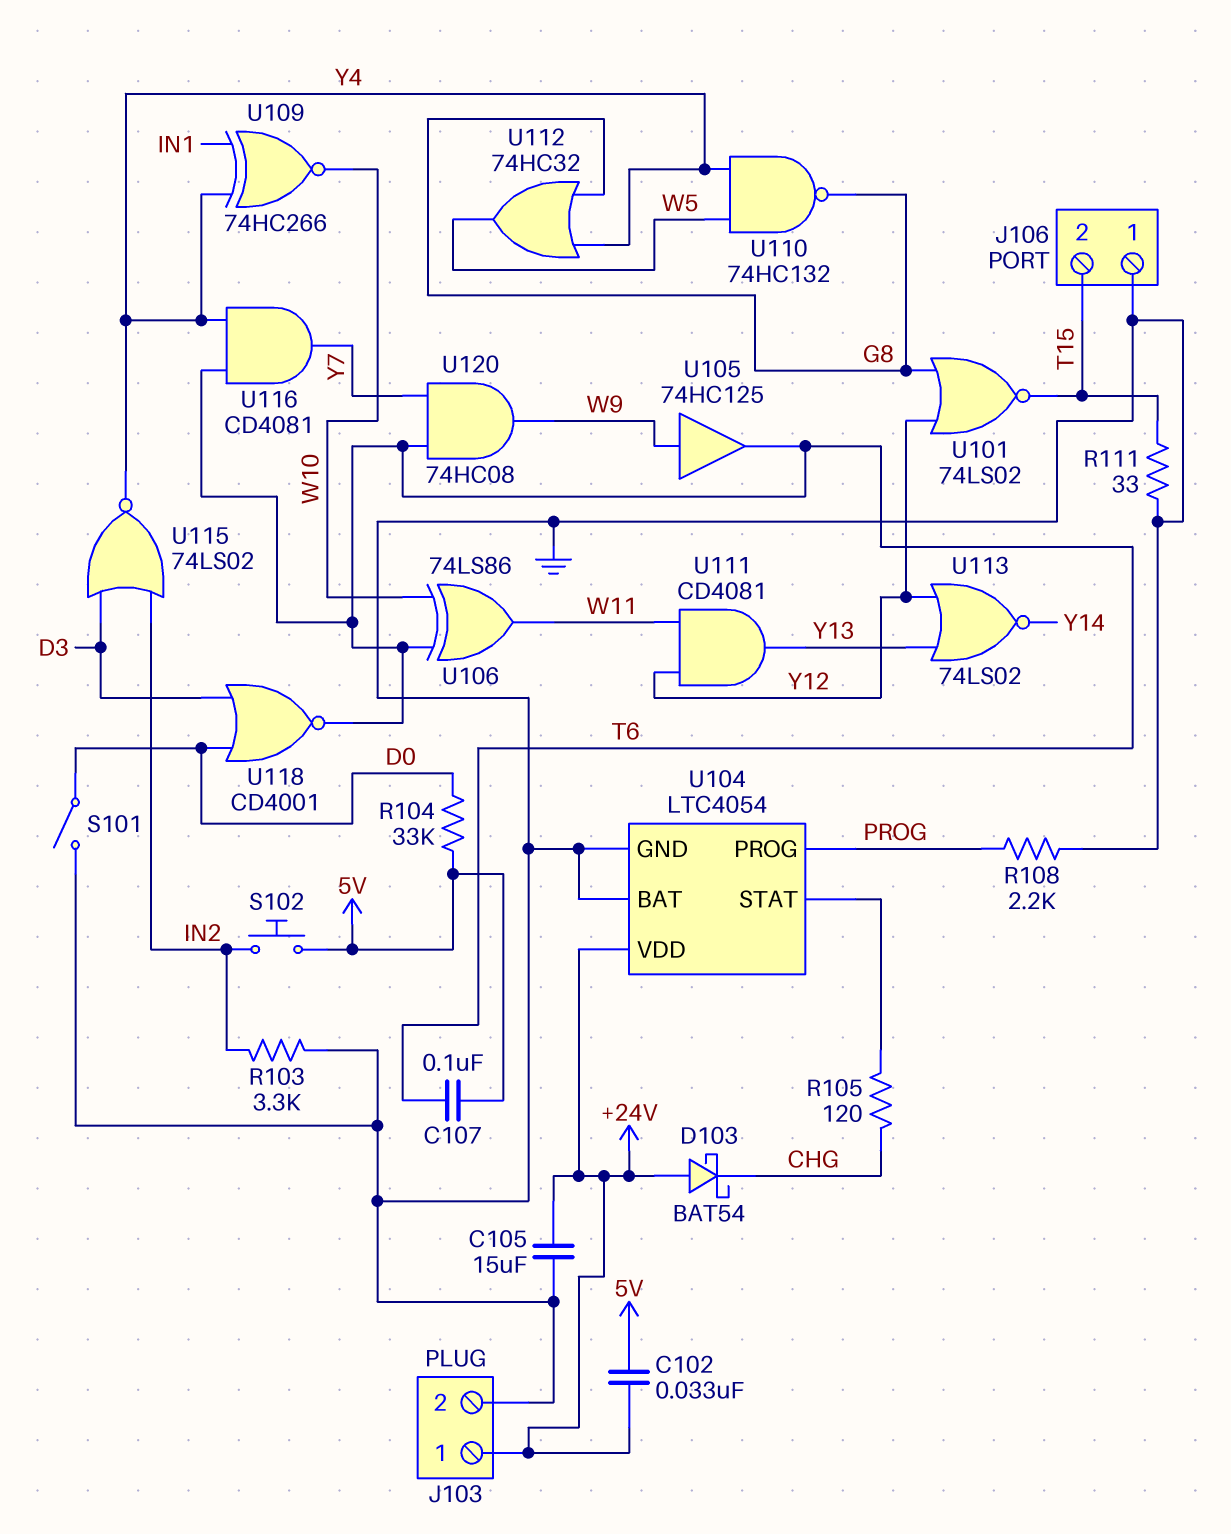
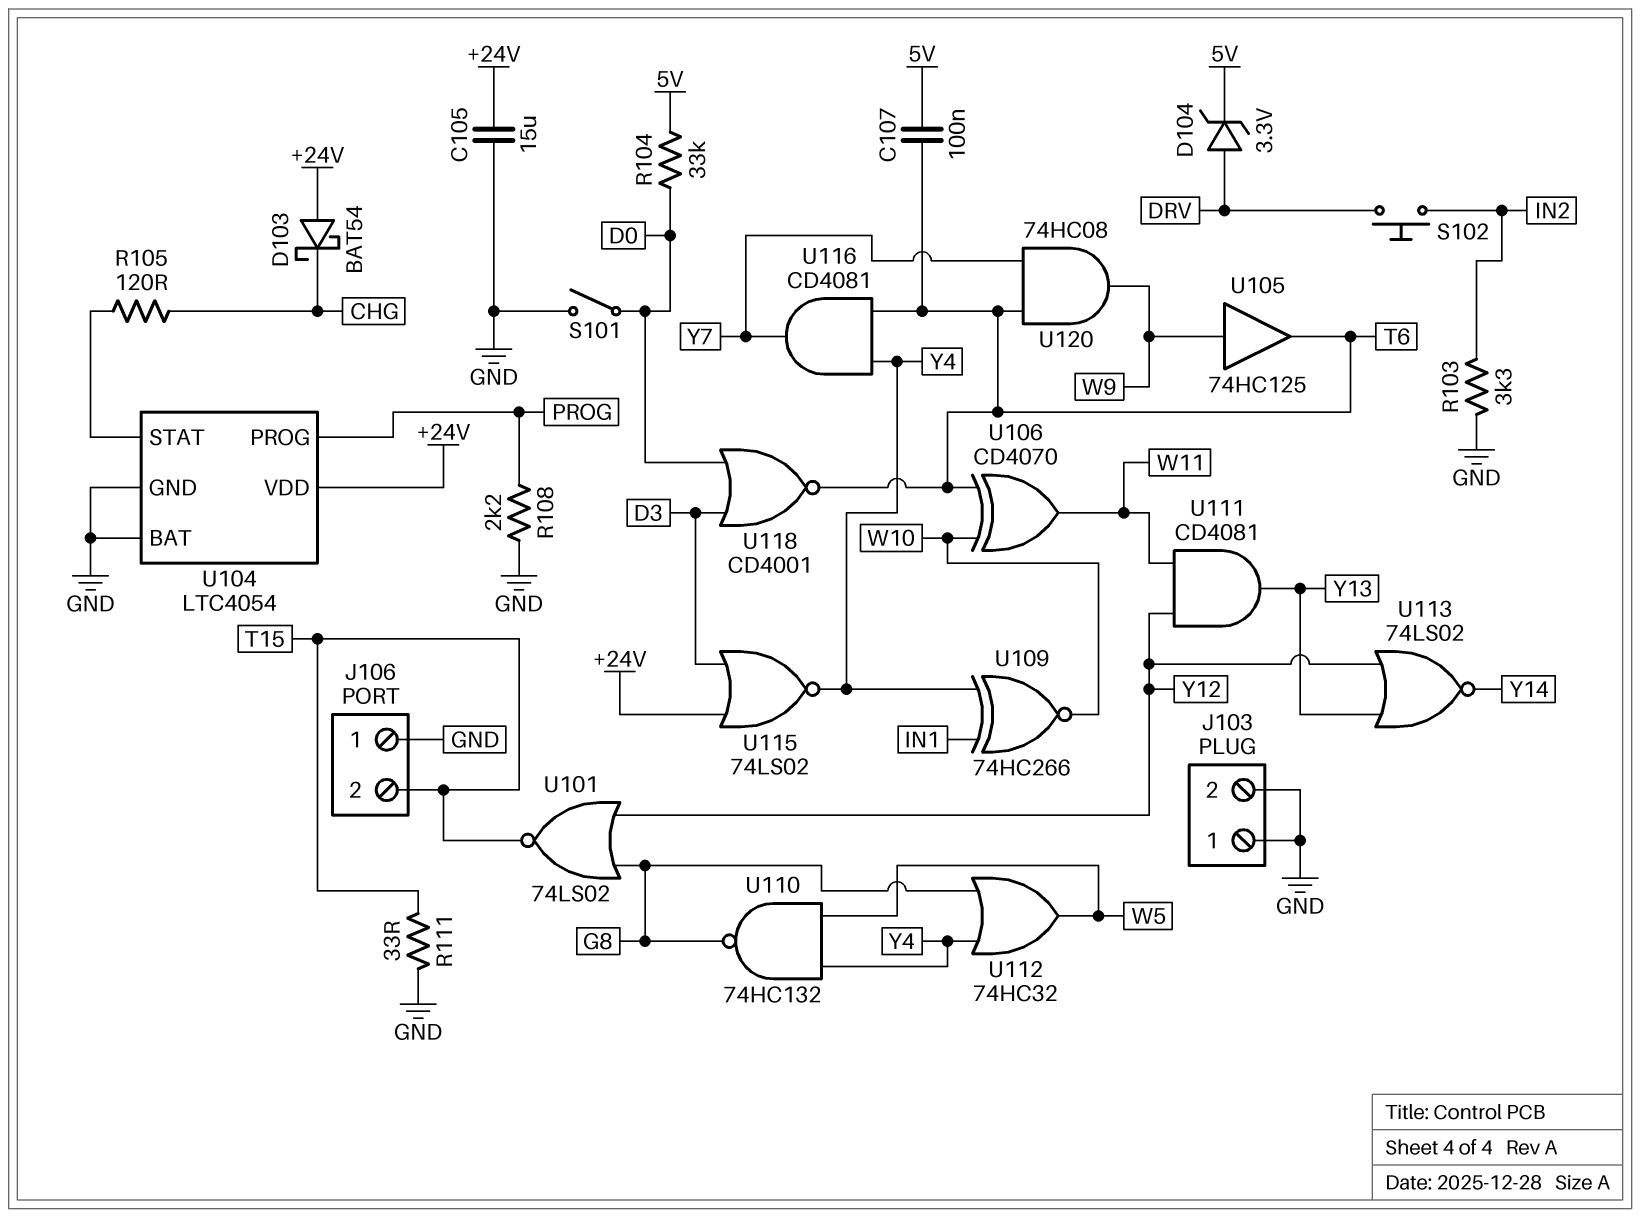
C102: 33nF (+24V, 5V) -> none
D104: none -> zener 3.3V (A DRV, K 5V)
J103 pin 1: +24V -> GND
S102: button (5V, IN2) -> button (DRV, IN2)
U106: XOR 74LS86 (in T6, in W10, out W11) -> XOR CD4070 (in T6, in W10, out W11)
U115: NOR 74LS02 (in D3, in IN2, out Y4) -> NOR 74LS02 (in +24V, in D3, out Y4)

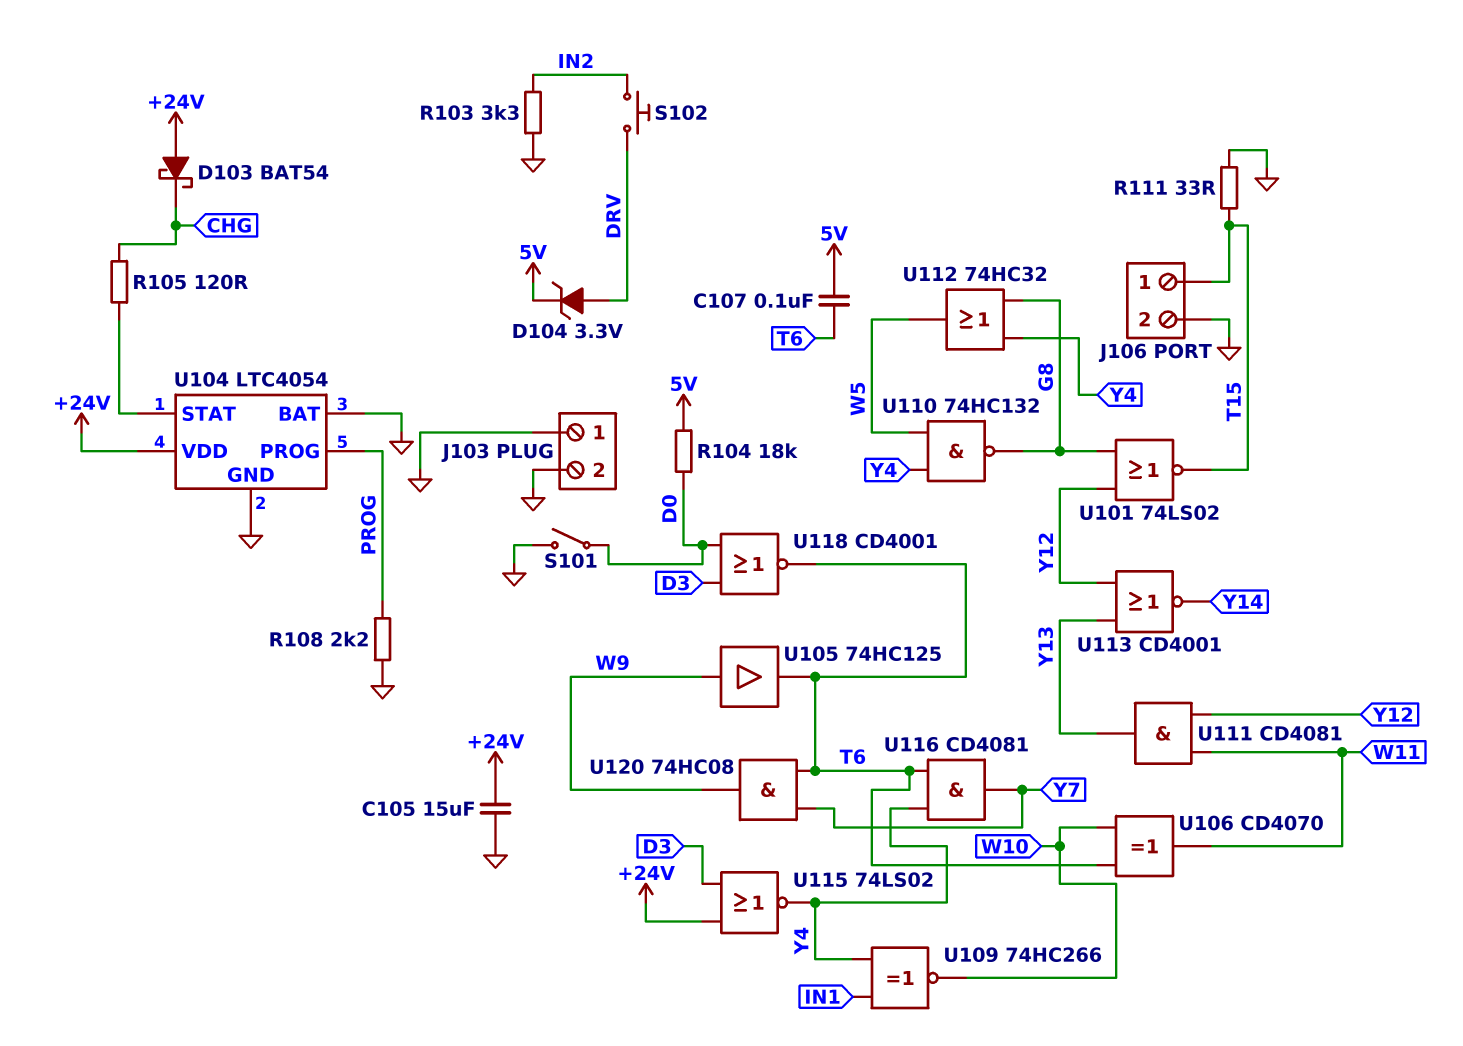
J106 pin 1: GND -> T15
J106 pin 2: T15 -> GND
R104: 33k (5V, D0) -> 18k (5V, D0)
U113: NOR 74LS02 (in Y12, in Y13, out Y14) -> NOR CD4001 (in Y12, in Y13, out Y14)

